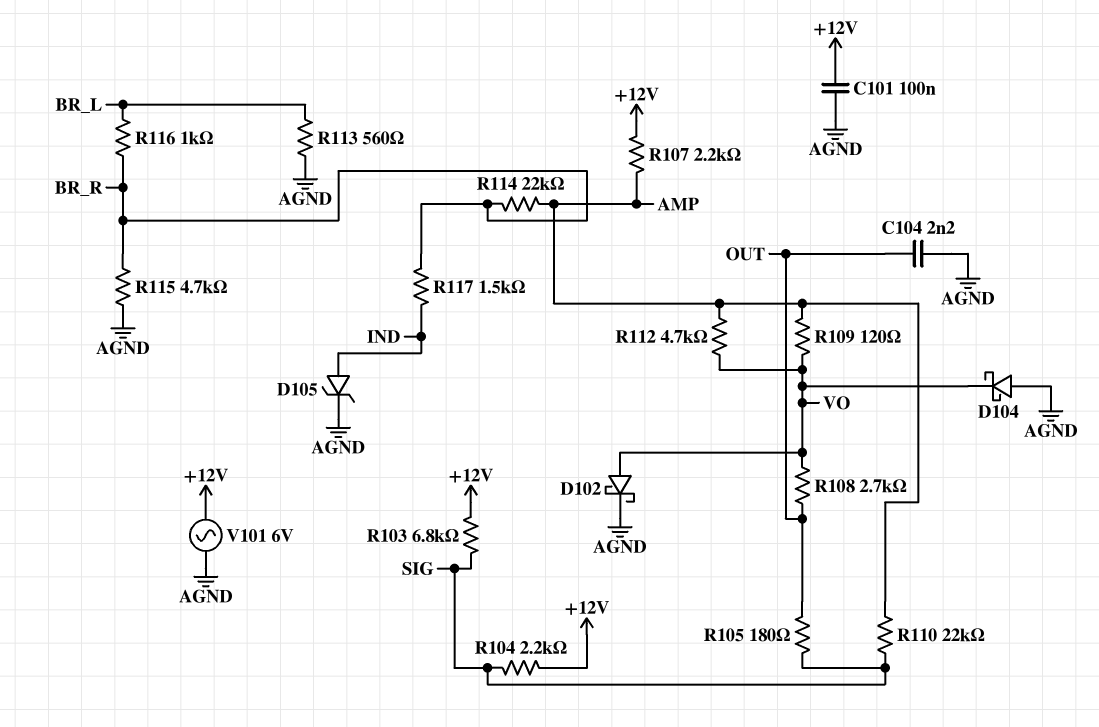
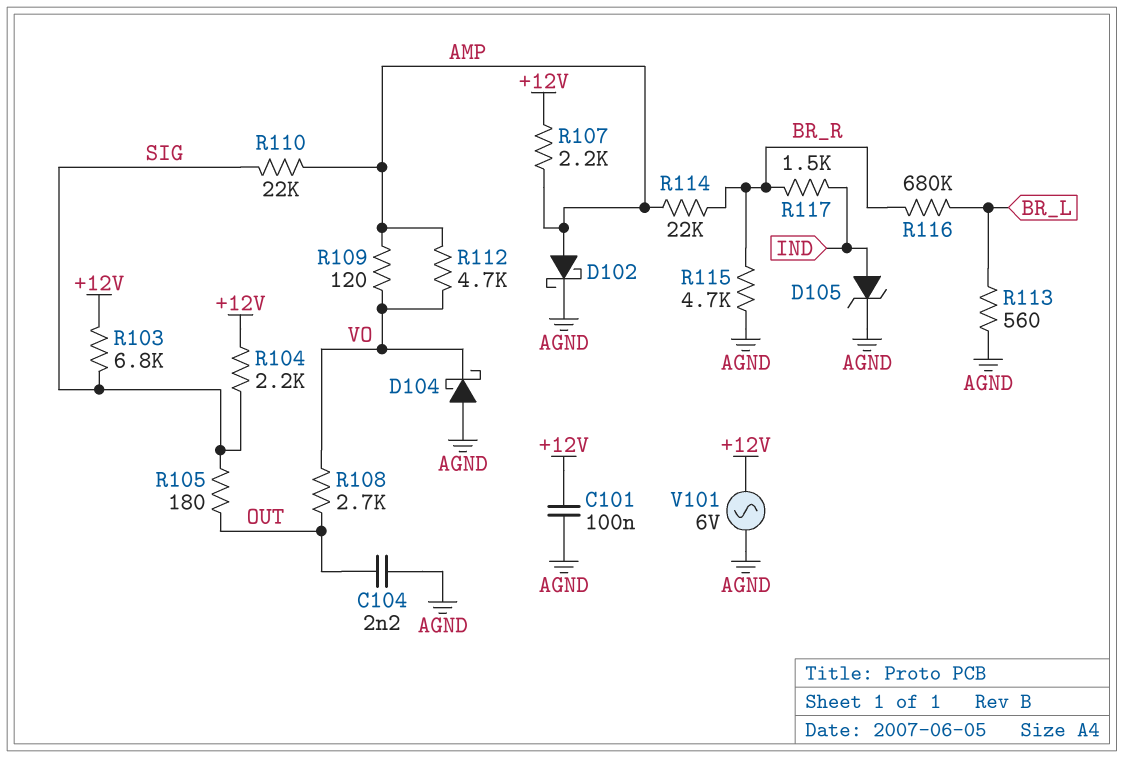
D102: schottky (A VO, K AGND) -> schottky (A AMP, K AGND)
R116: 1k (BR_L, BR_R) -> 680k (BR_L, BR_R)

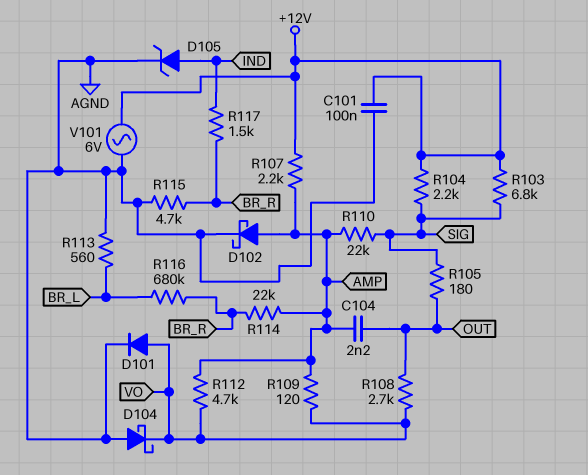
C104: 2.2nF (AGND, OUT) -> 2.2nF (AMP, OUT)
D101: none -> diode (A VO, K AGND)

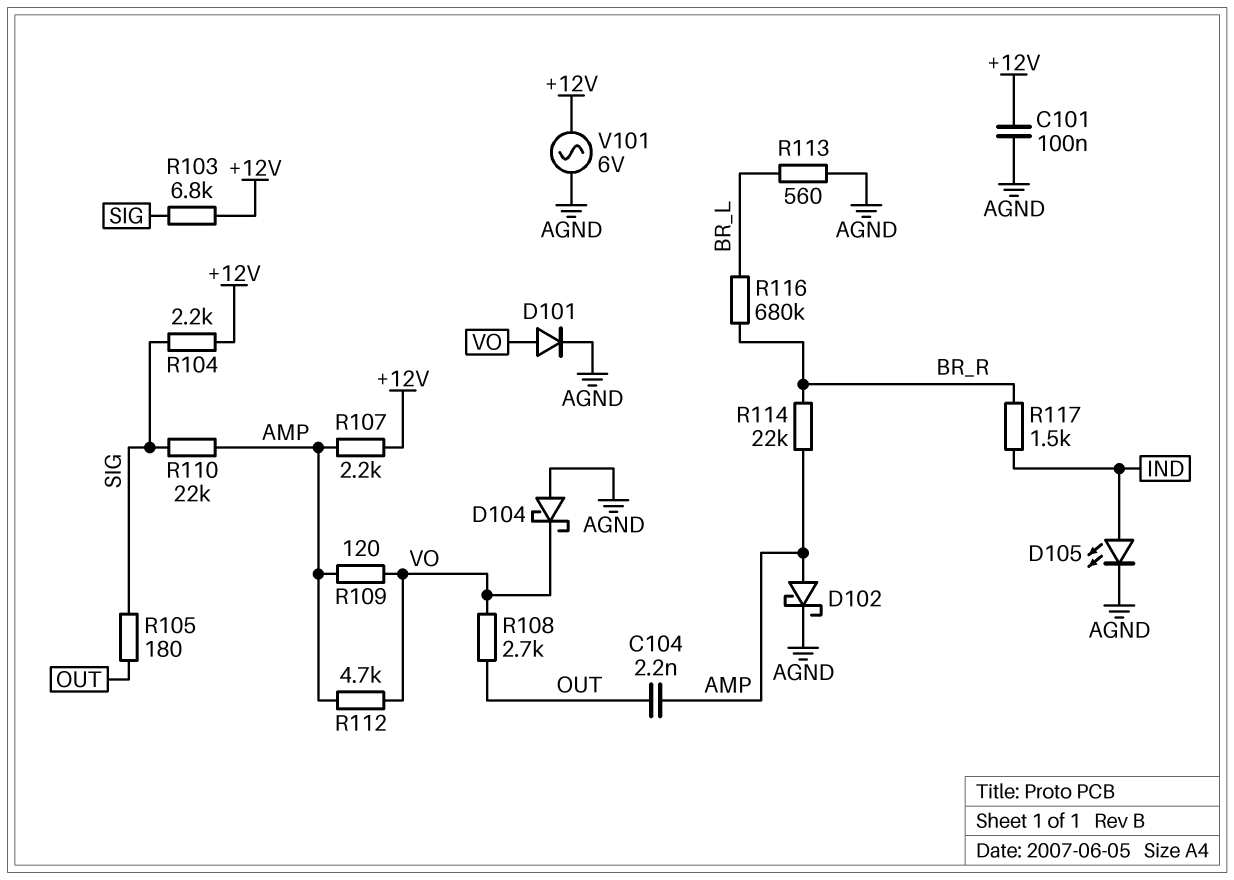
D105: zener (A IND, K AGND) -> LED (A IND, K AGND)
R115: 4.7k (AGND, BR_R) -> none

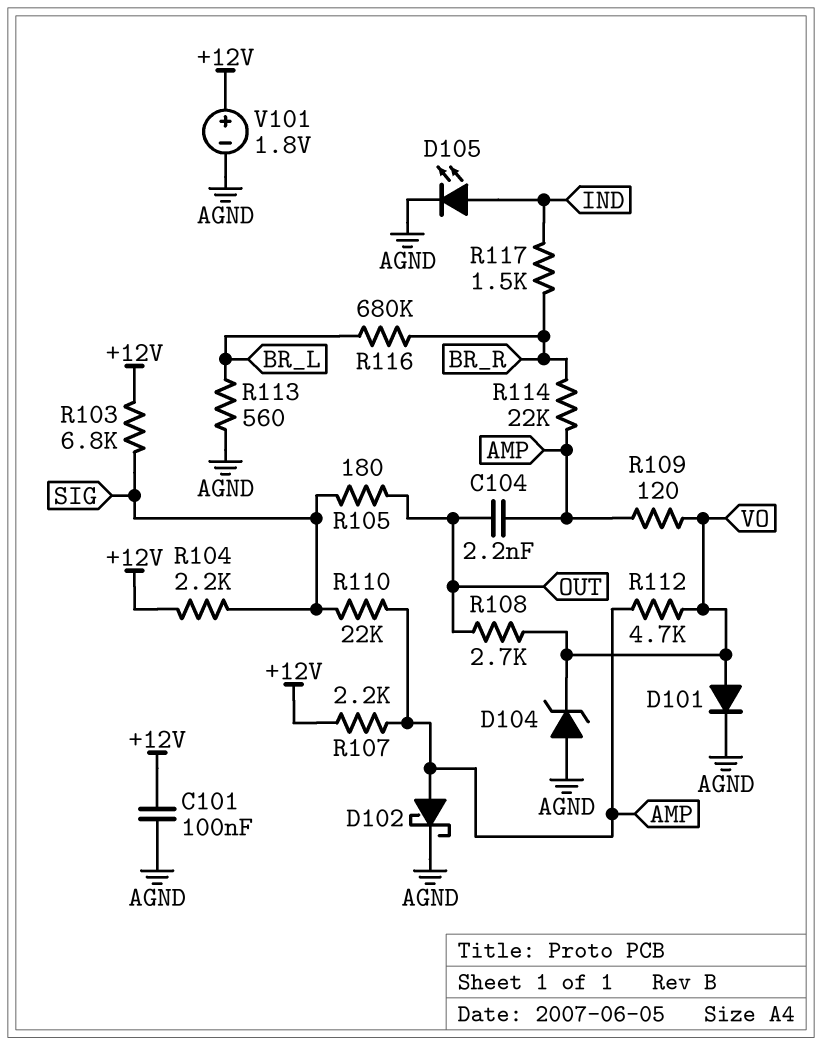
D104: schottky (A AGND, K VO) -> zener (A AGND, K VO)
V101: AC 6V (+12V, AGND) -> 1.8V (plus +12V, minus AGND)

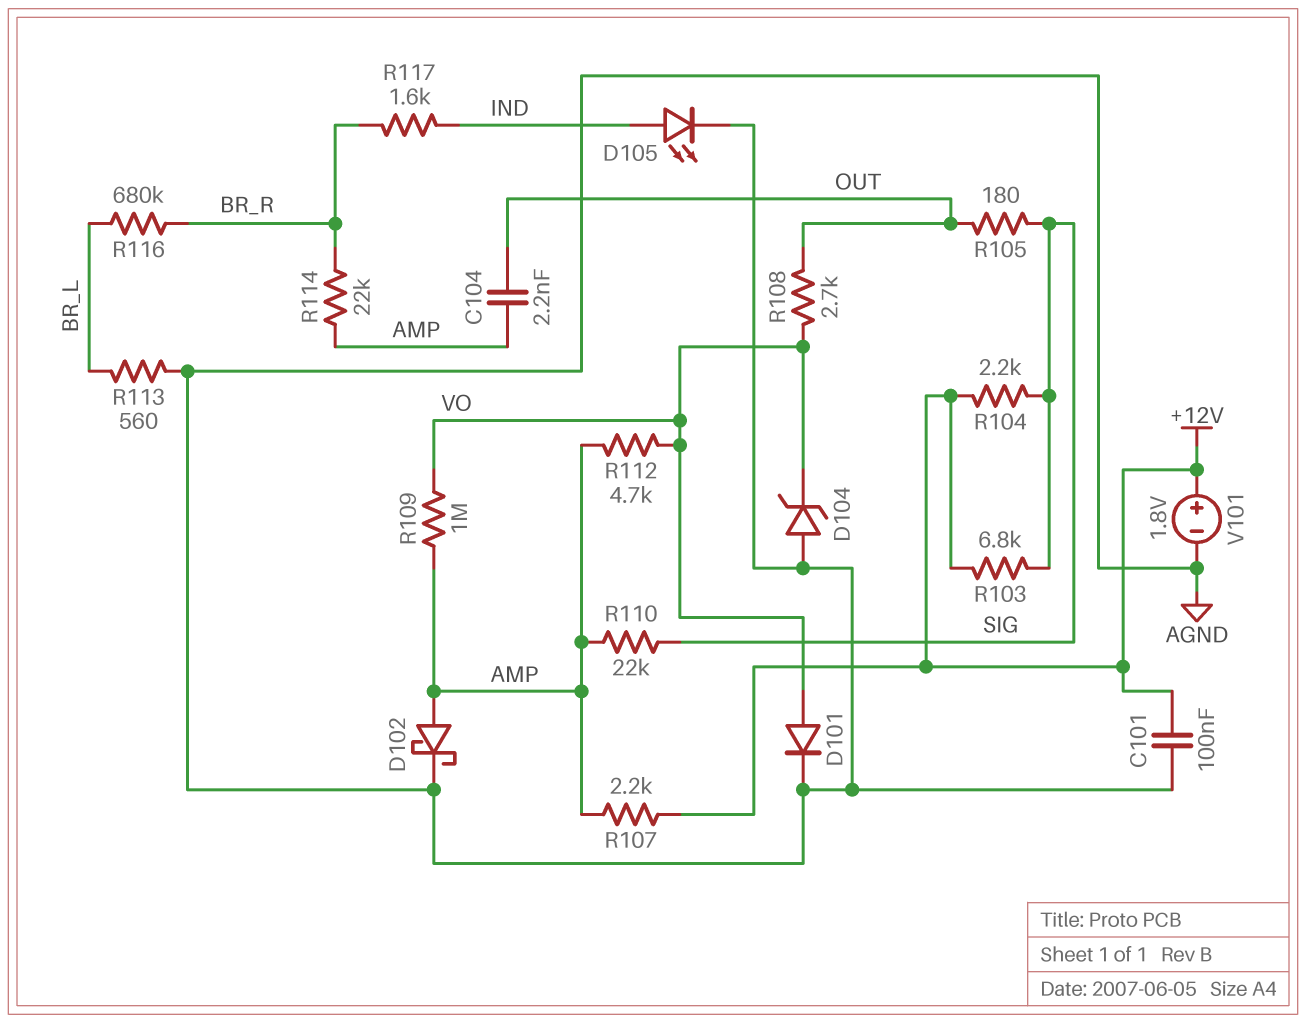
R109: 120 (AMP, VO) -> 1M (AMP, VO)
R117: 1.5k (BR_R, IND) -> 1.6k (BR_R, IND)

